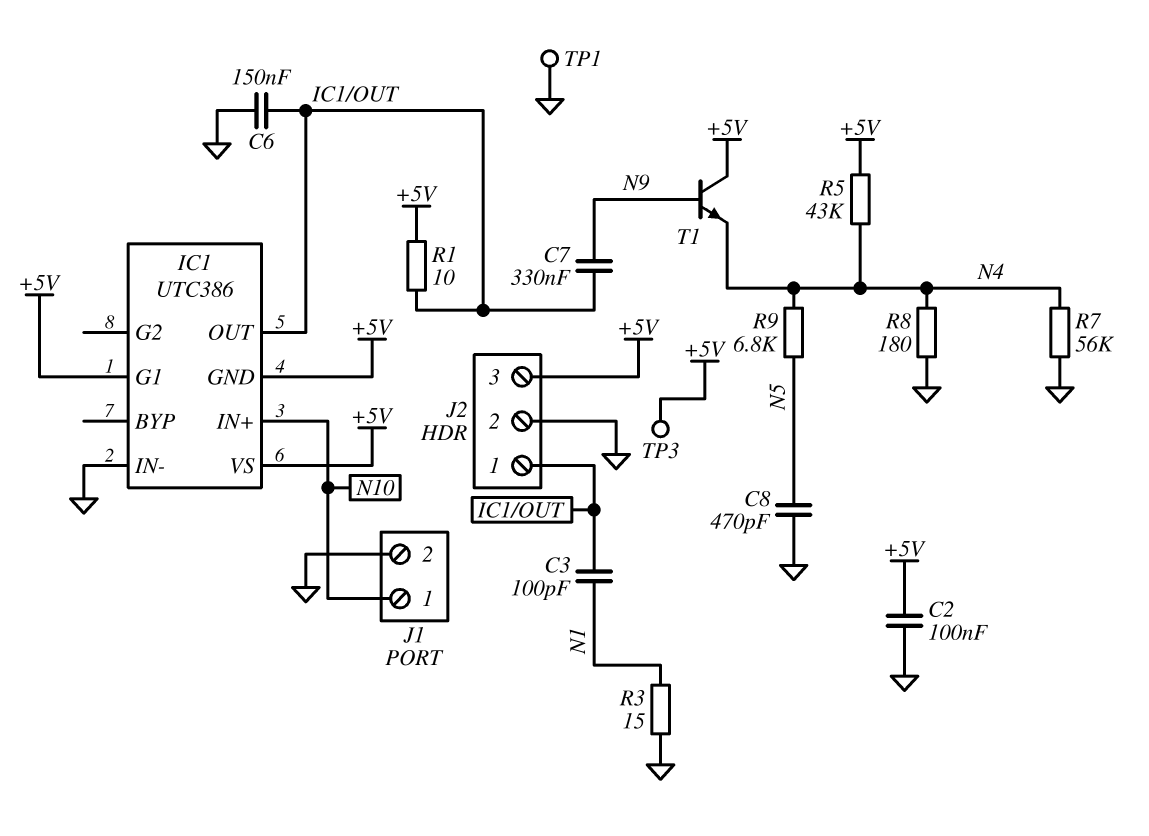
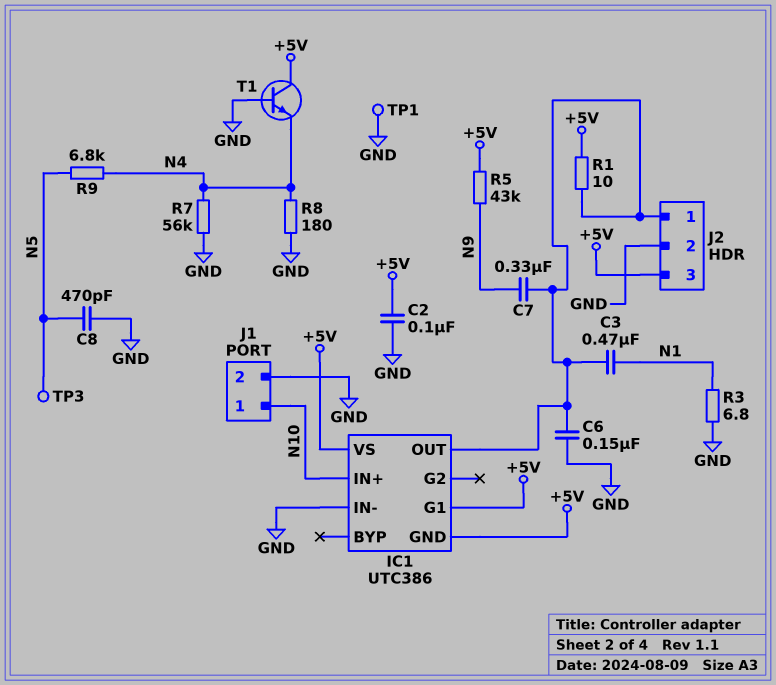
C3: 100pF (IC1/OUT, N1) -> 470nF (IC1/OUT, N1)
R3: 15 (GND, N1) -> 6.8 (GND, N1)
R5: 43k (+5V, N4) -> 43k (+5V, N9)
T1: NPN (B N9, C +5V, E N4) -> NPN (B GND, C +5V, E N4)
TP3: test point (+5V) -> test point (N5)

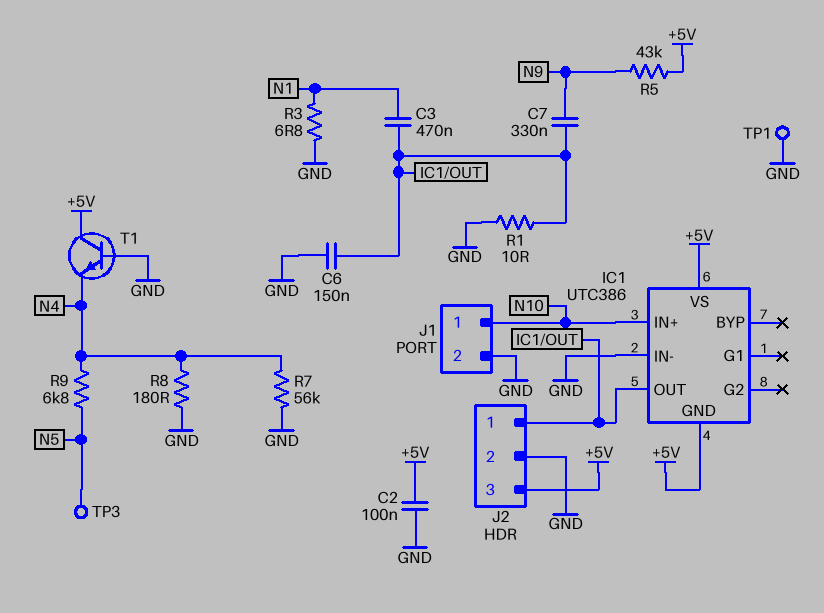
C8: 470pF (GND, N5) -> none
IC1 pin G1: +5V -> none
R1: 10 (+5V, IC1/OUT) -> 10 (GND, IC1/OUT)

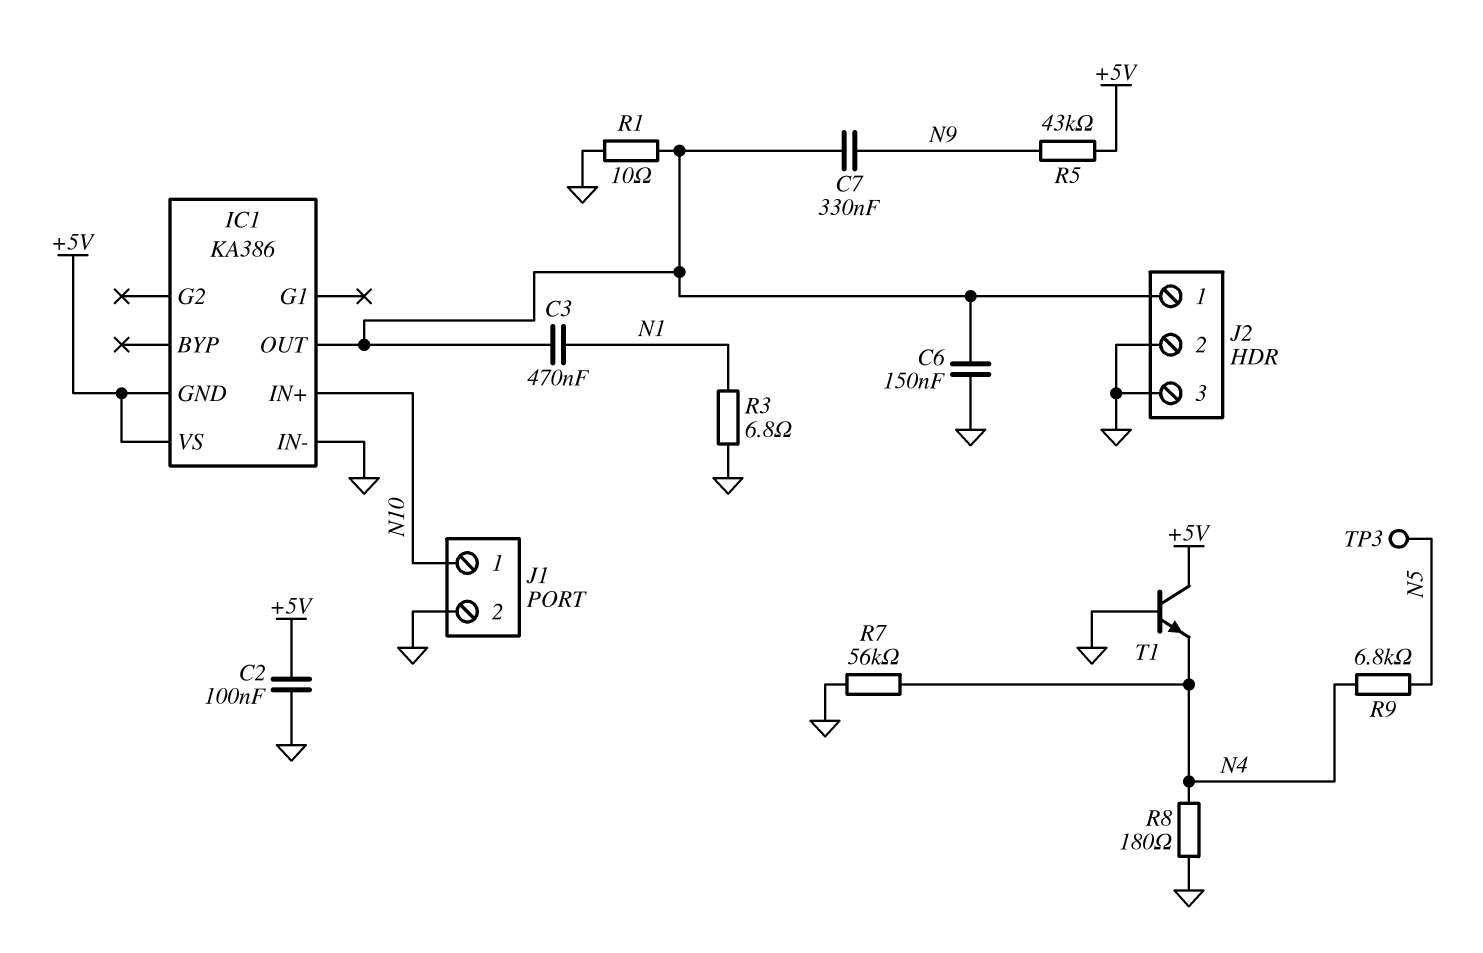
IC1: UTC386 -> KA386
J2 pin 3: +5V -> GND
TP1: test point (GND) -> none

